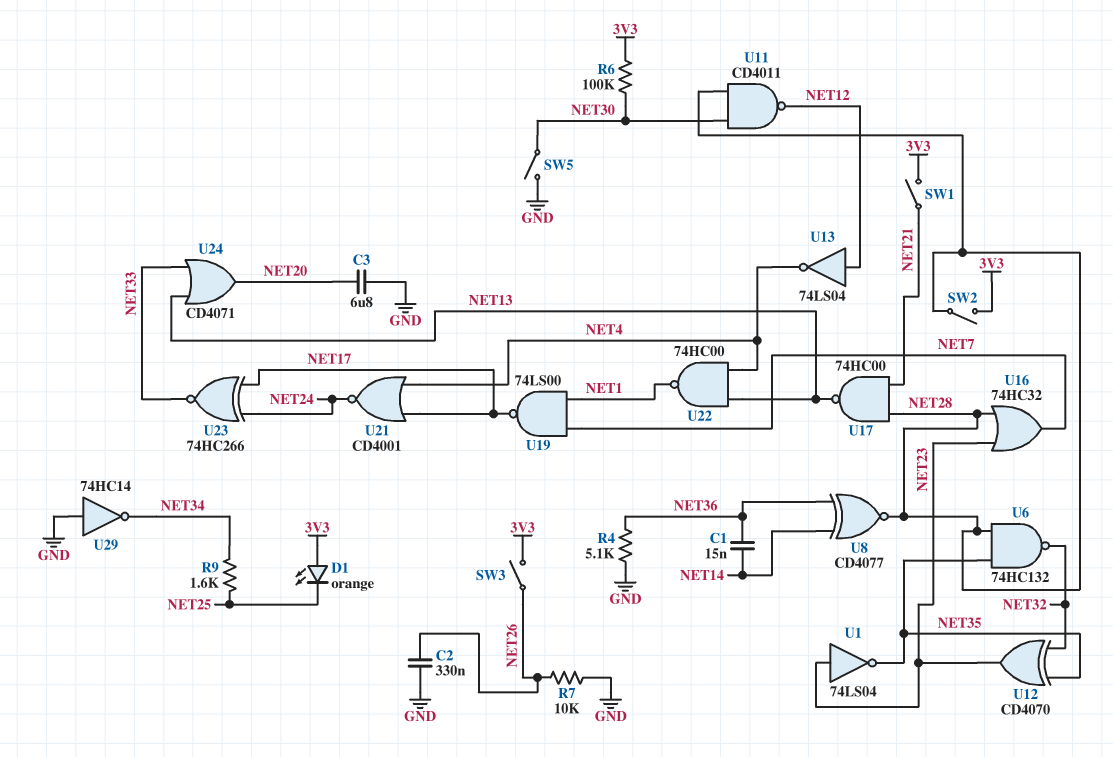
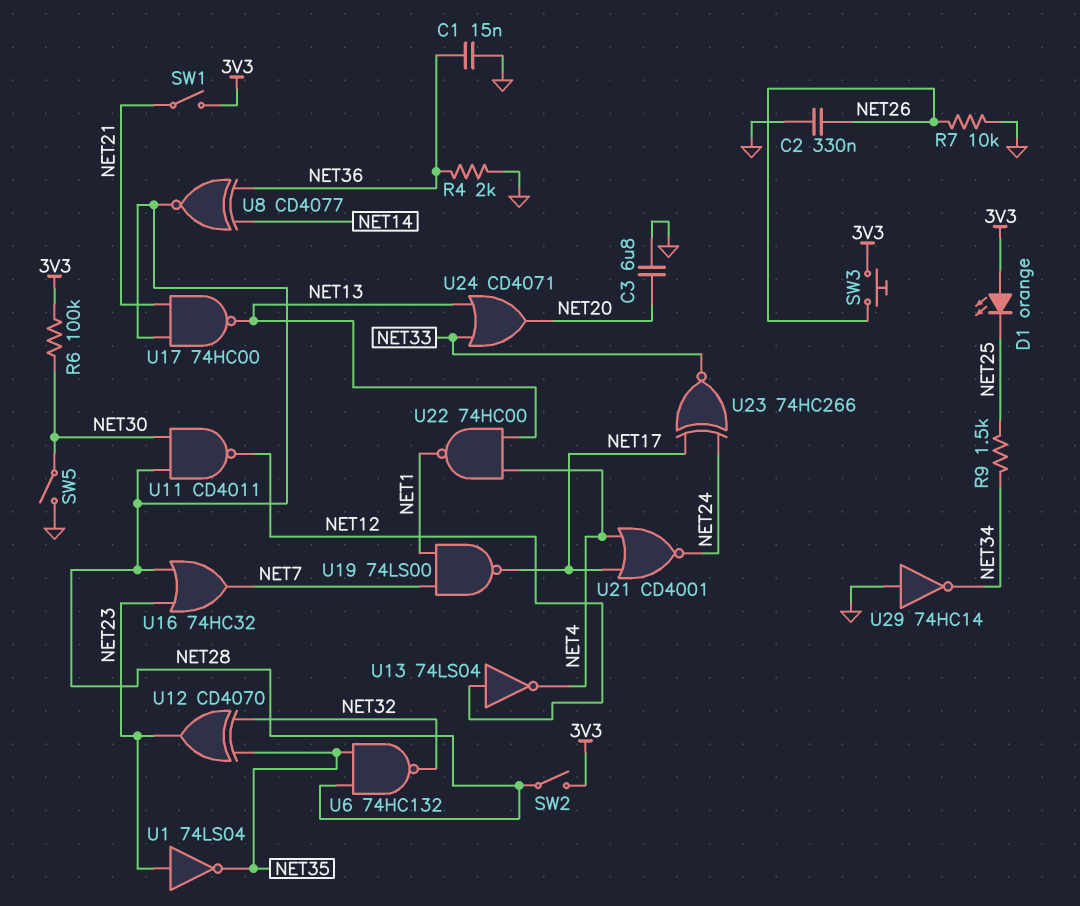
C1: 15nF (NET14, NET36) -> 15nF (GND, NET36)
R4: 5.1k (GND, NET36) -> 2k (GND, NET36)
R9: 1.6k (NET25, NET34) -> 1.5k (NET25, NET34)
SW3: switch (3V3, NET26) -> button (3V3, NET26)

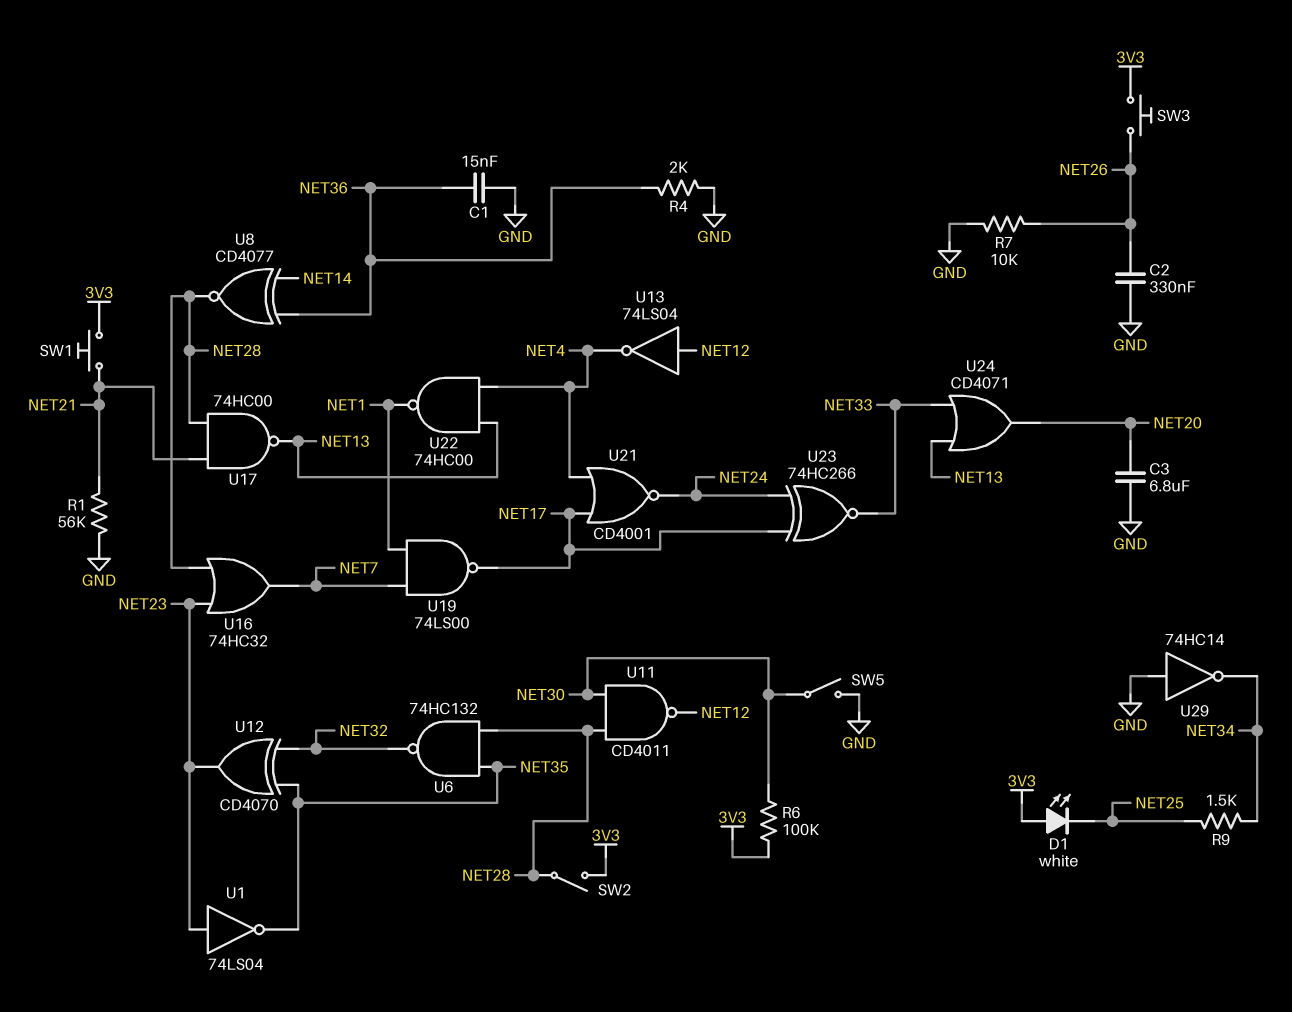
D1: LED orange (A 3V3, K NET25) -> LED white (A 3V3, K NET25)
R1: none -> 56k (GND, NET21)
SW1: switch (3V3, NET21) -> button (3V3, NET21)

